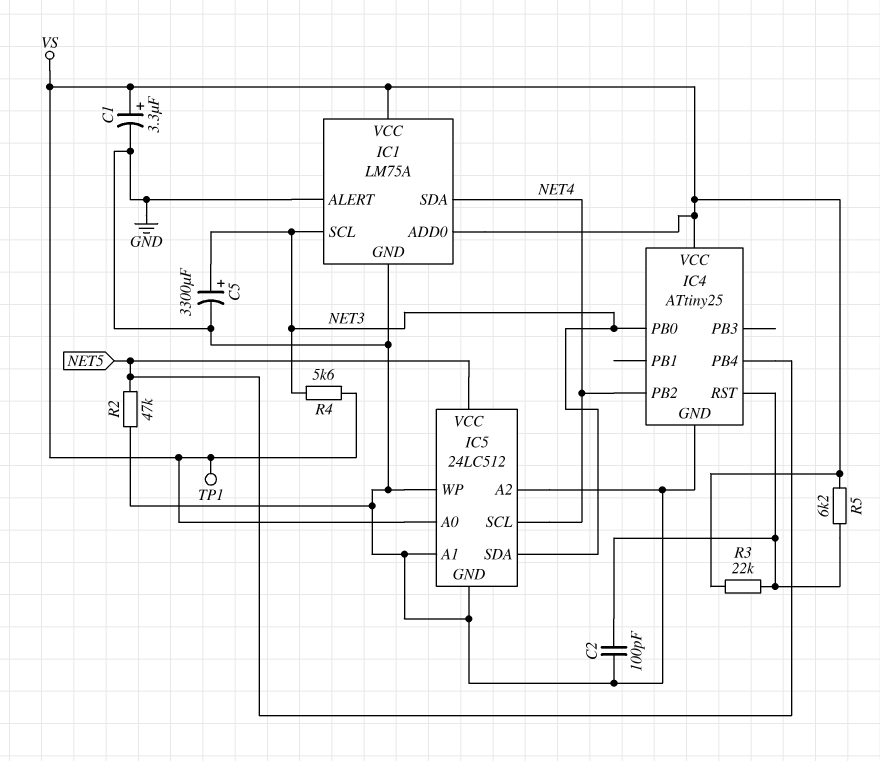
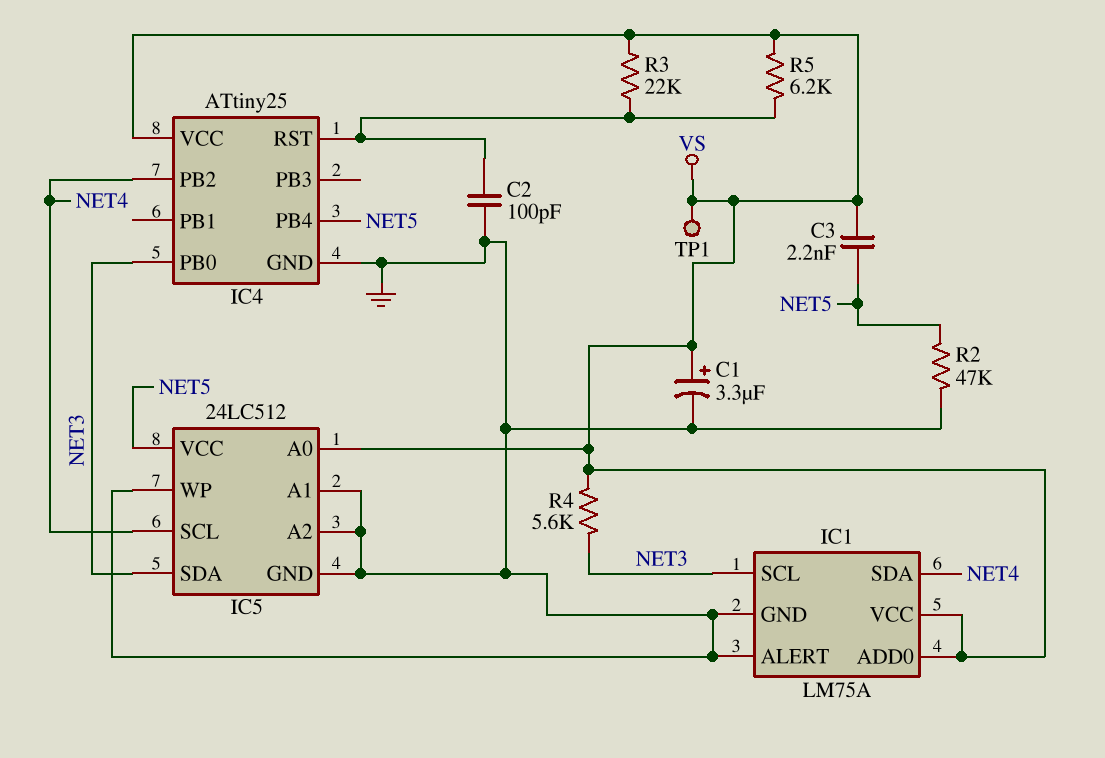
C3: none -> 2.2nF (NET5, VS)
C5: 3300uF (plus NET3, minus GND) -> none

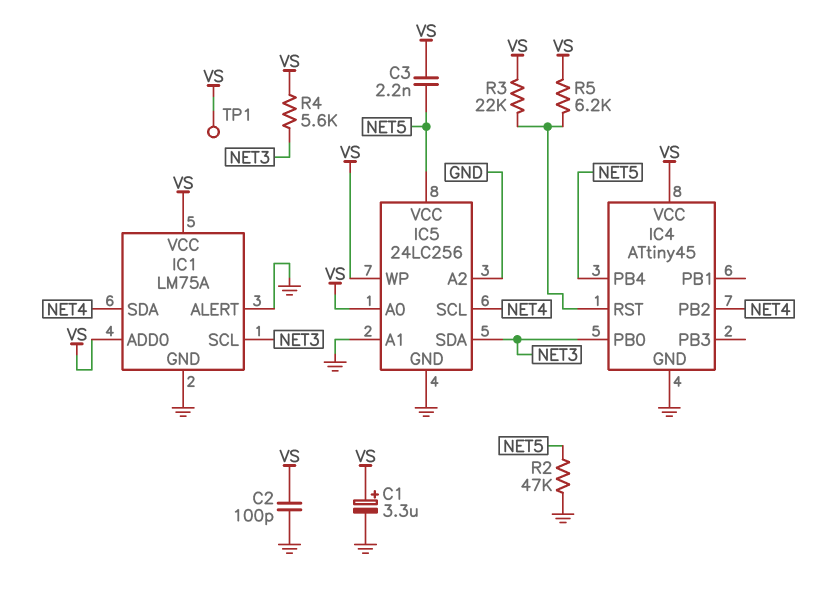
C2: 100pF (GND, IC4/RST) -> 100pF (GND, VS)
IC4: ATtiny25 -> ATtiny45
IC5: 24LC512 -> 24LC256
IC5 pin WP: GND -> VS

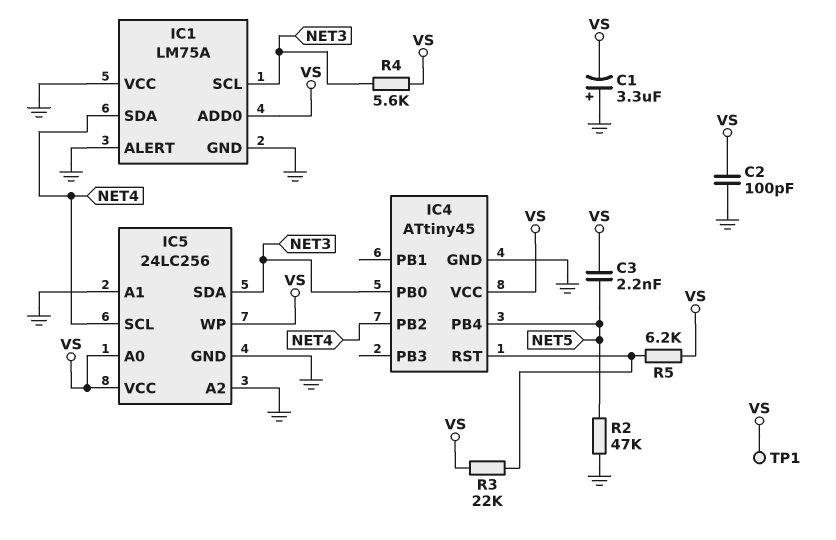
C1: 3.3uF (plus VS, minus GND) -> 3.3uF (plus GND, minus VS)
IC1 pin VCC: VS -> GND
IC5 pin VCC: NET5 -> VS

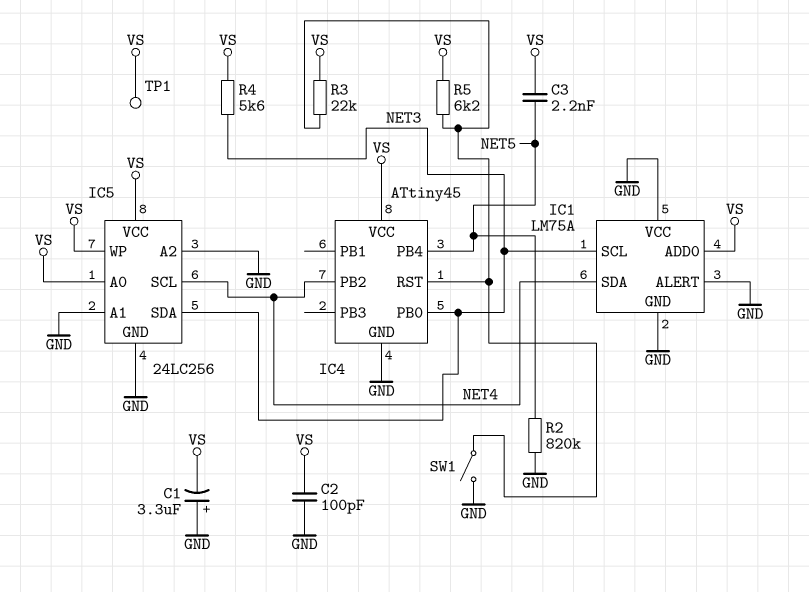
R2: 47k (GND, NET5) -> 820k (GND, NET5)
SW1: none -> switch (GND, IC4/RST)

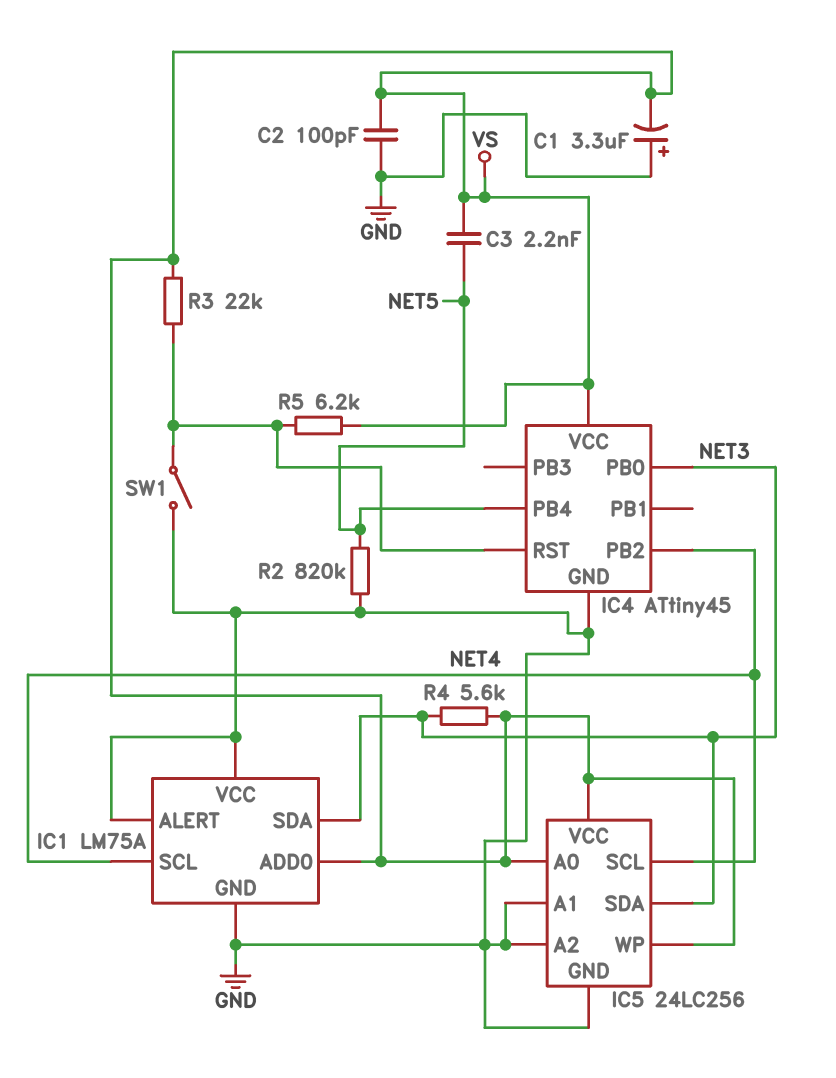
IC1 pin SCL: NET3 -> NET4
IC1 pin SDA: NET4 -> NET3
TP1: test point (VS) -> none

